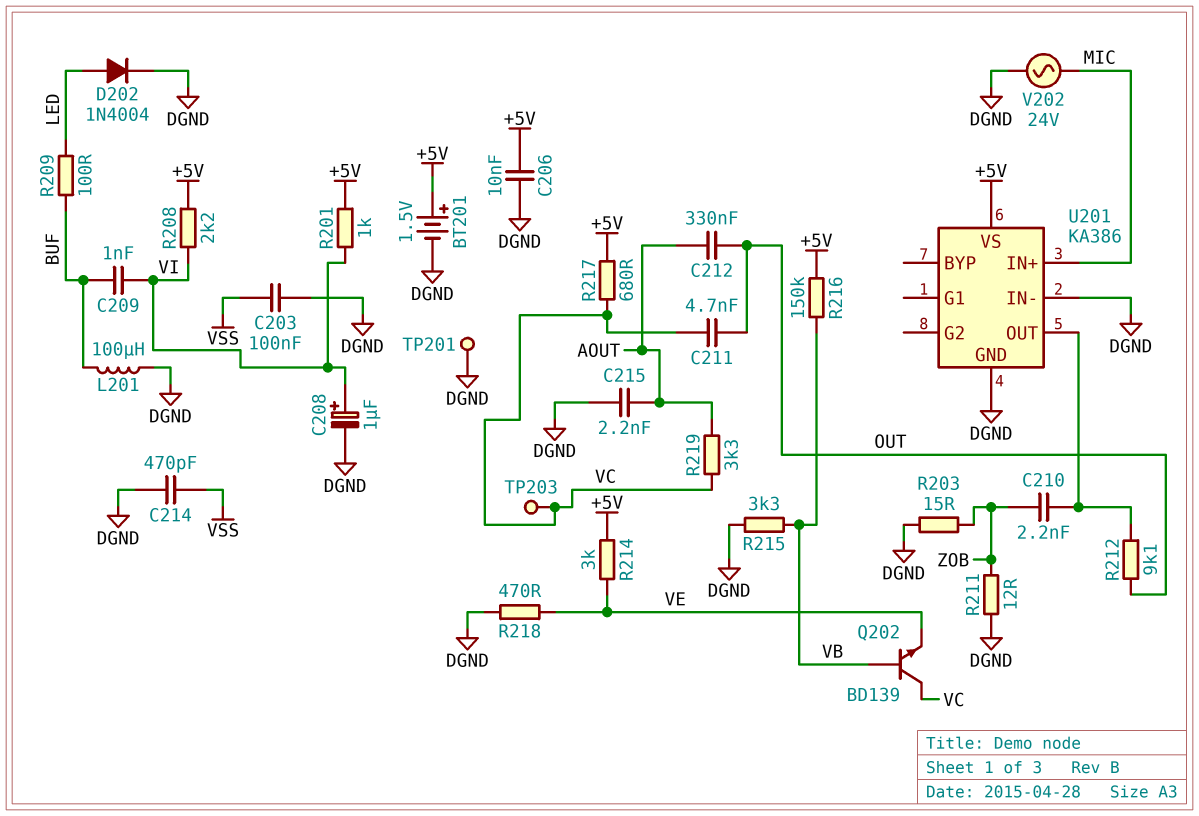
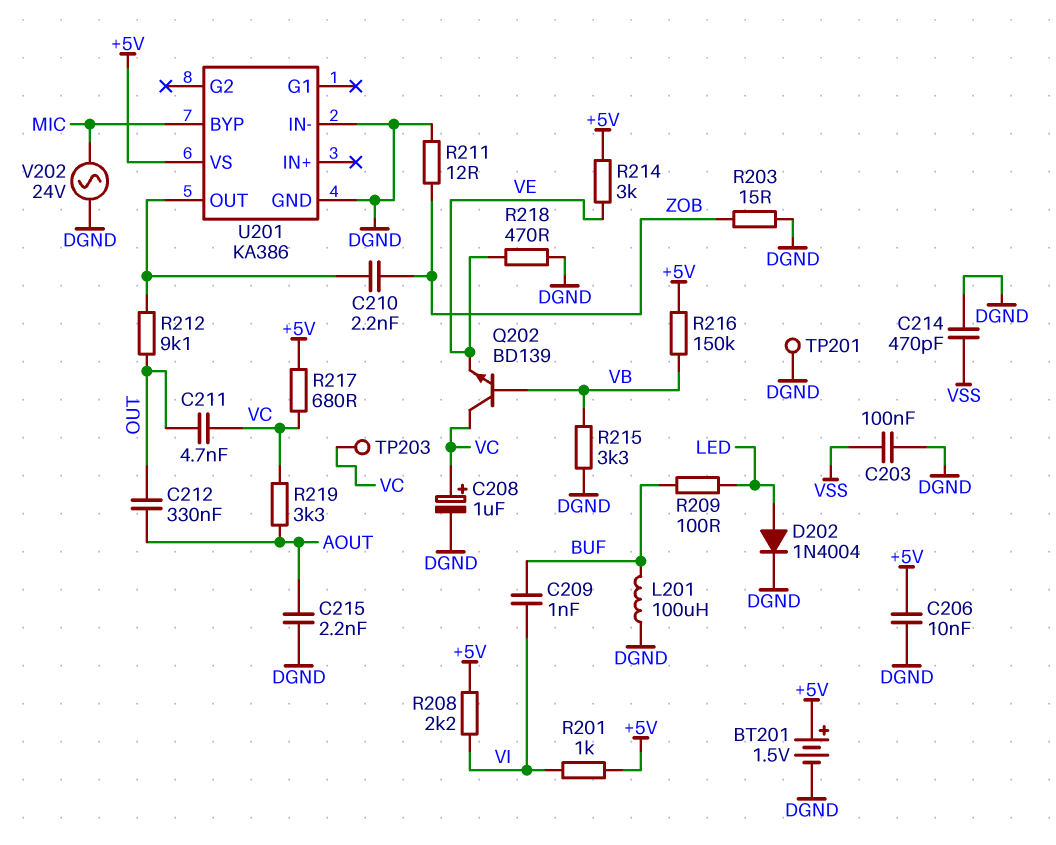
C208: 1uF (plus VI, minus DGND) -> 1uF (plus VC, minus DGND)
U201 pin BYP: none -> MIC
U201 pin IN+: MIC -> none

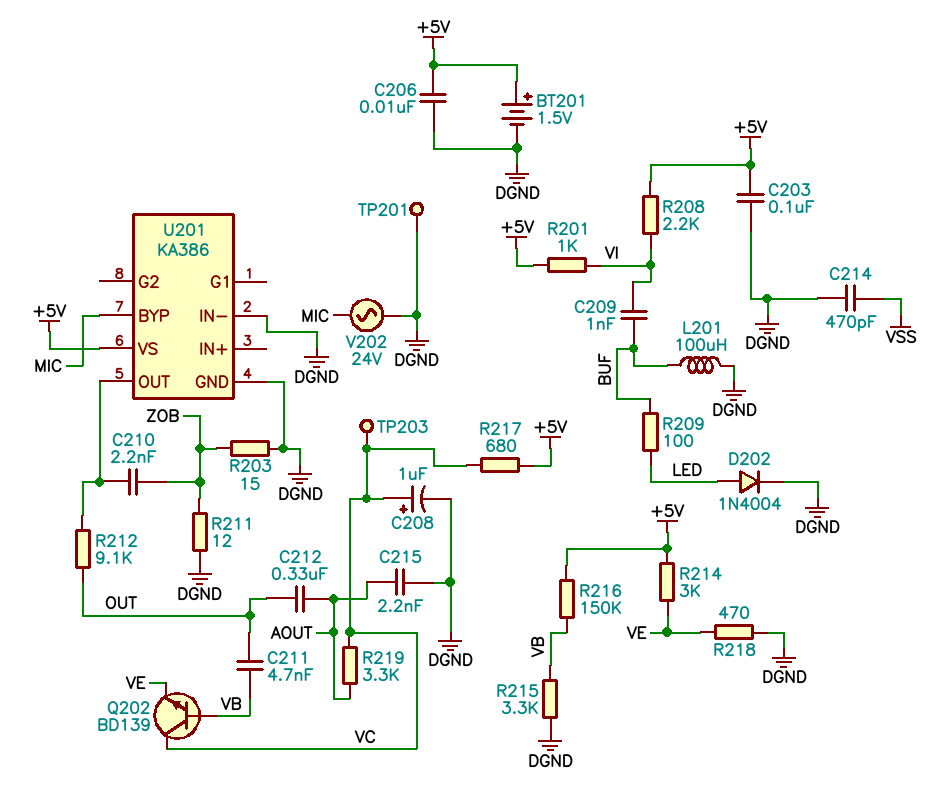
C203: 100nF (DGND, VSS) -> 100nF (+5V, DGND)
C211: 4.7nF (OUT, VC) -> 4.7nF (OUT, VB)

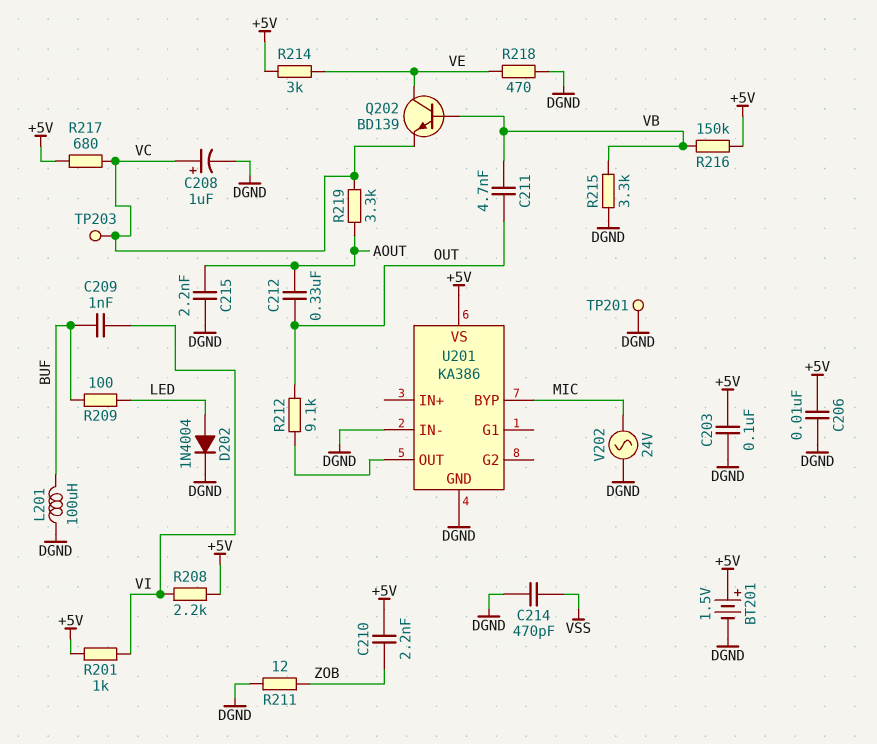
C210: 2.2nF (U201/OUT, ZOB) -> 2.2nF (+5V, ZOB)
Q202: NPN BD139 (B VB, C VC, E VE) -> NPN BD139 (B VB, C VE, E VC)
R203: 15 (DGND, ZOB) -> none

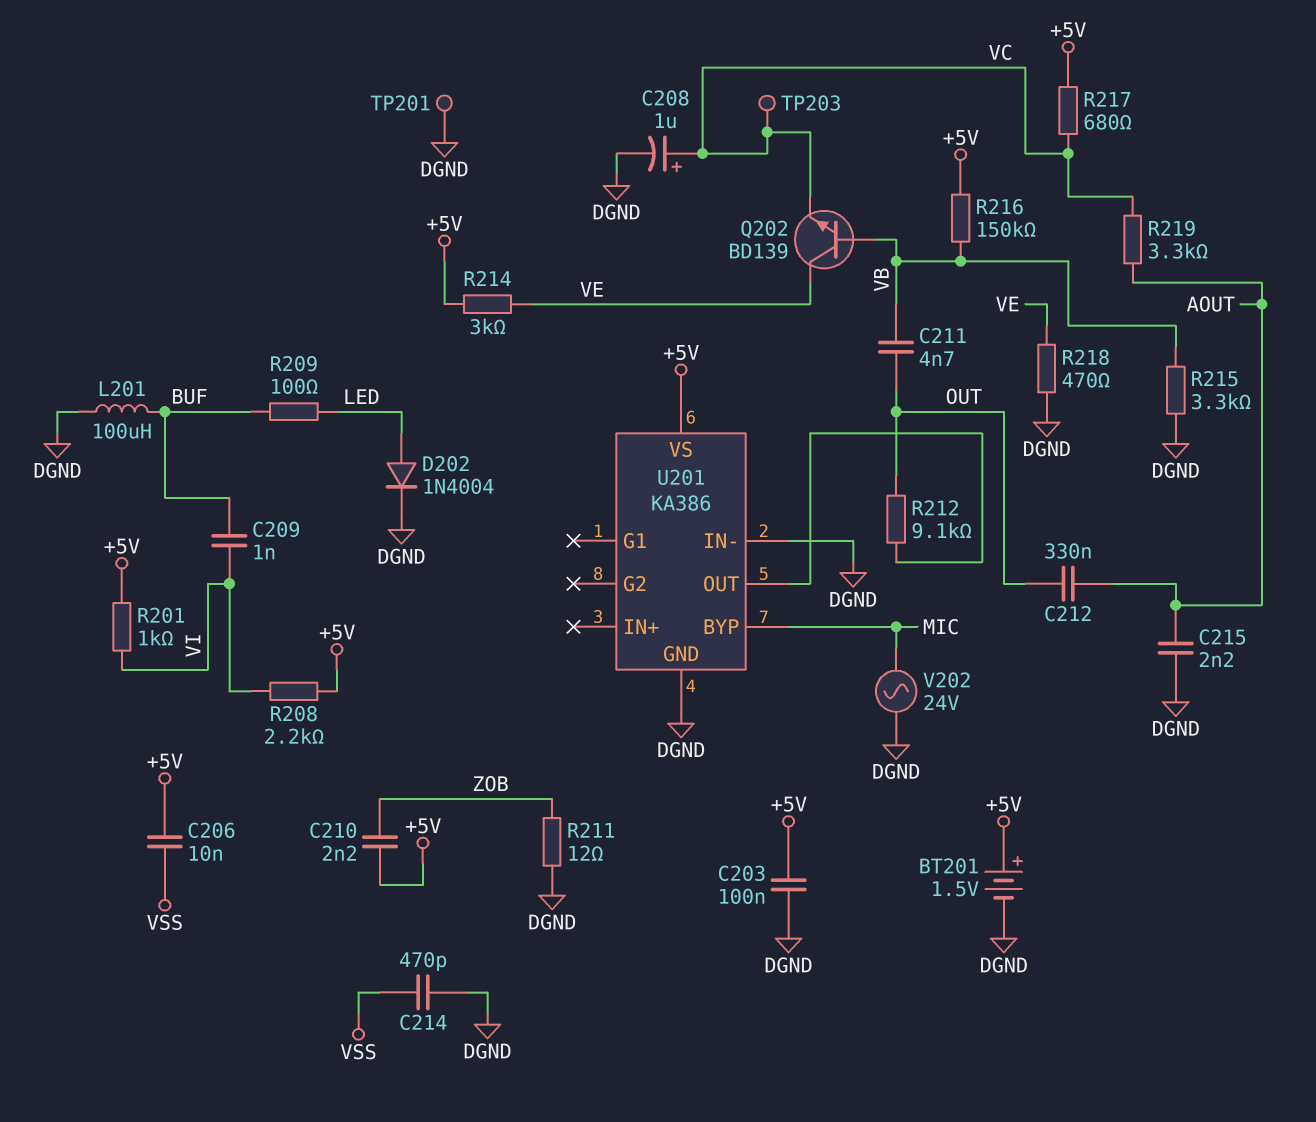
C206: 10nF (+5V, DGND) -> 10nF (+5V, VSS)

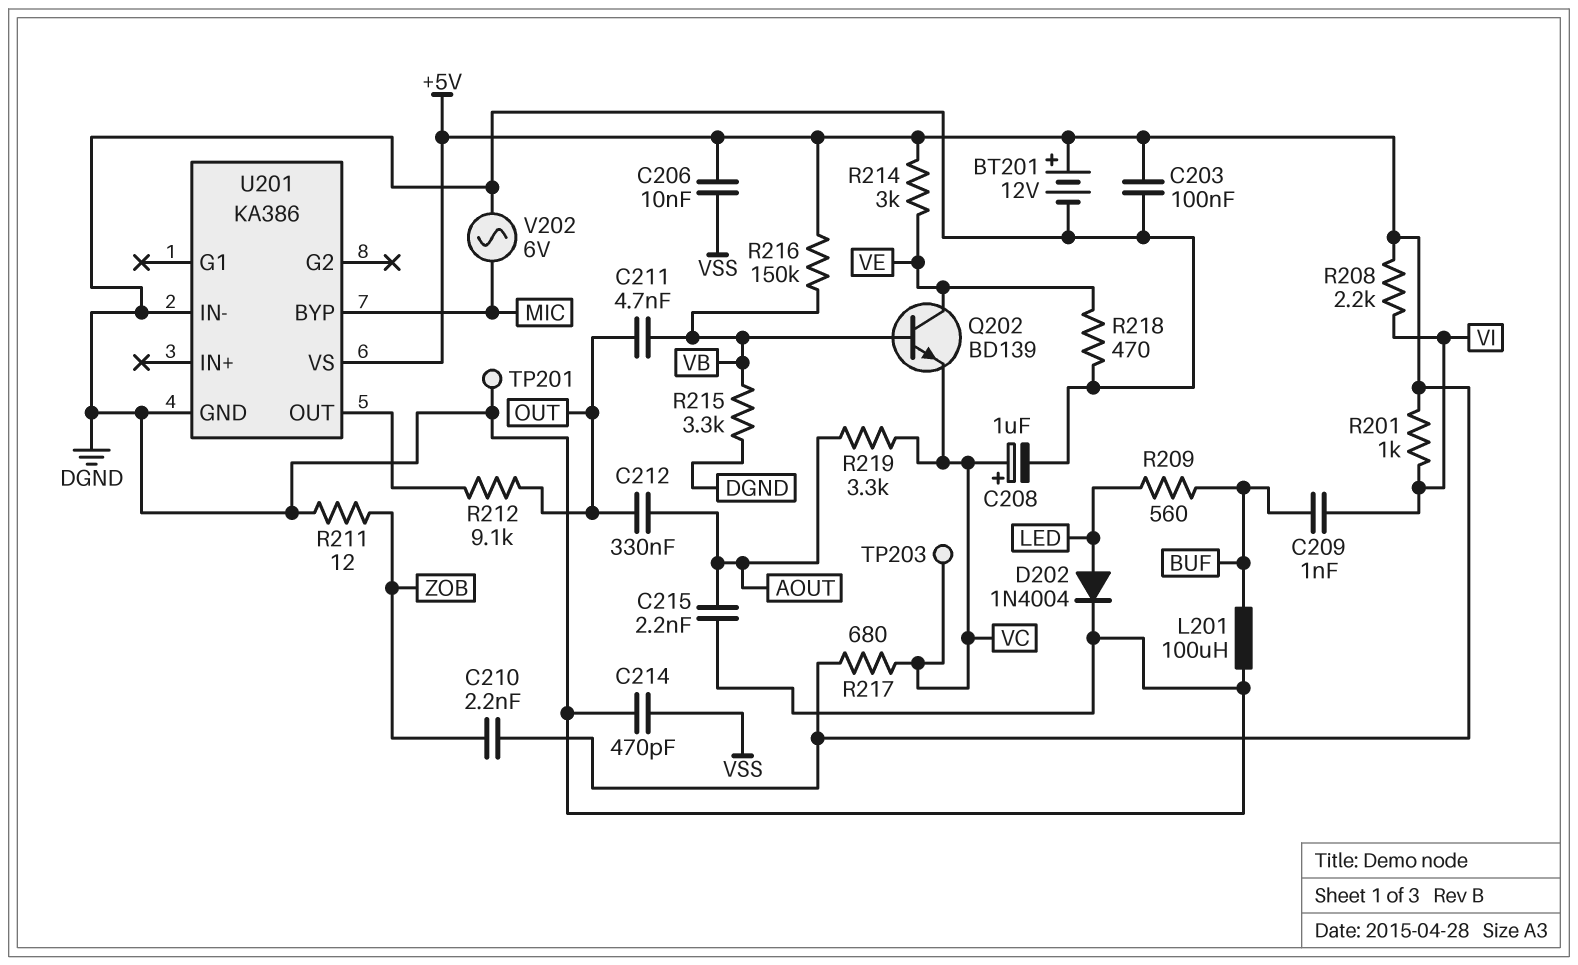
BT201: 1.5V (plus +5V, minus DGND) -> 12V (plus +5V, minus DGND)
R209: 100 (BUF, LED) -> 560 (BUF, LED)
V202: AC 24V (DGND, MIC) -> AC 6V (DGND, MIC)

